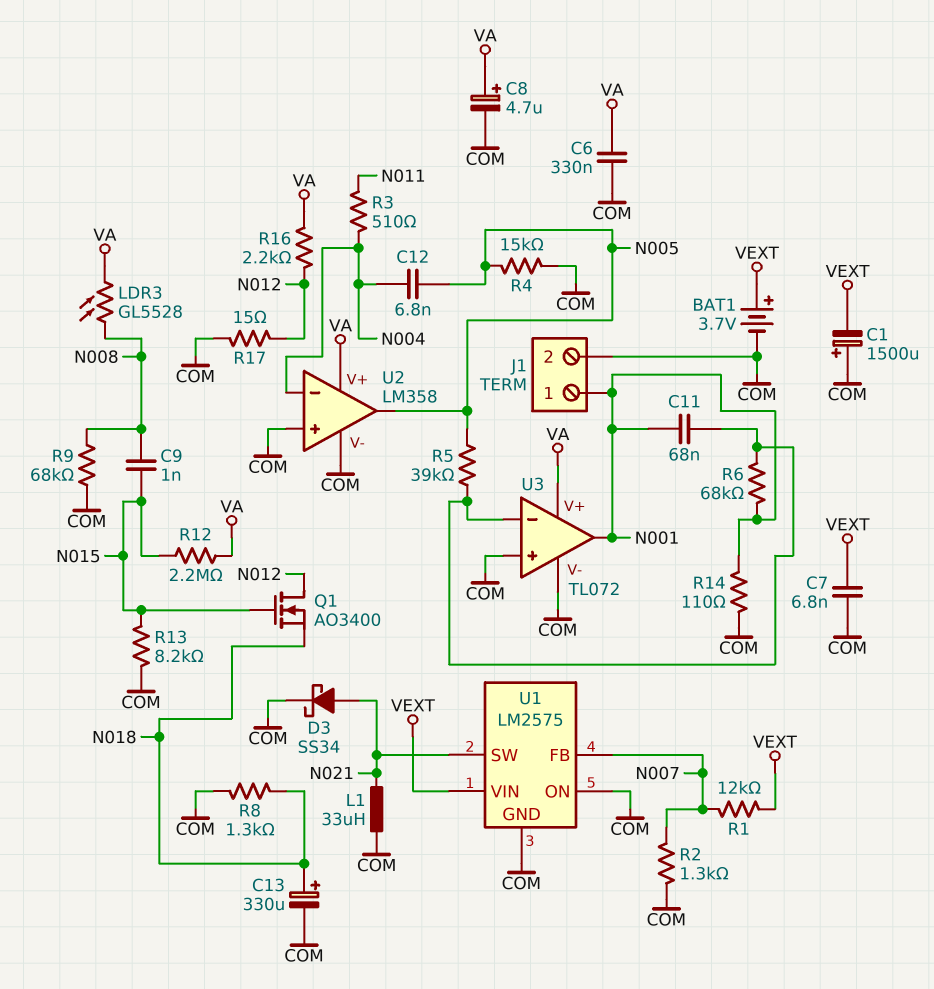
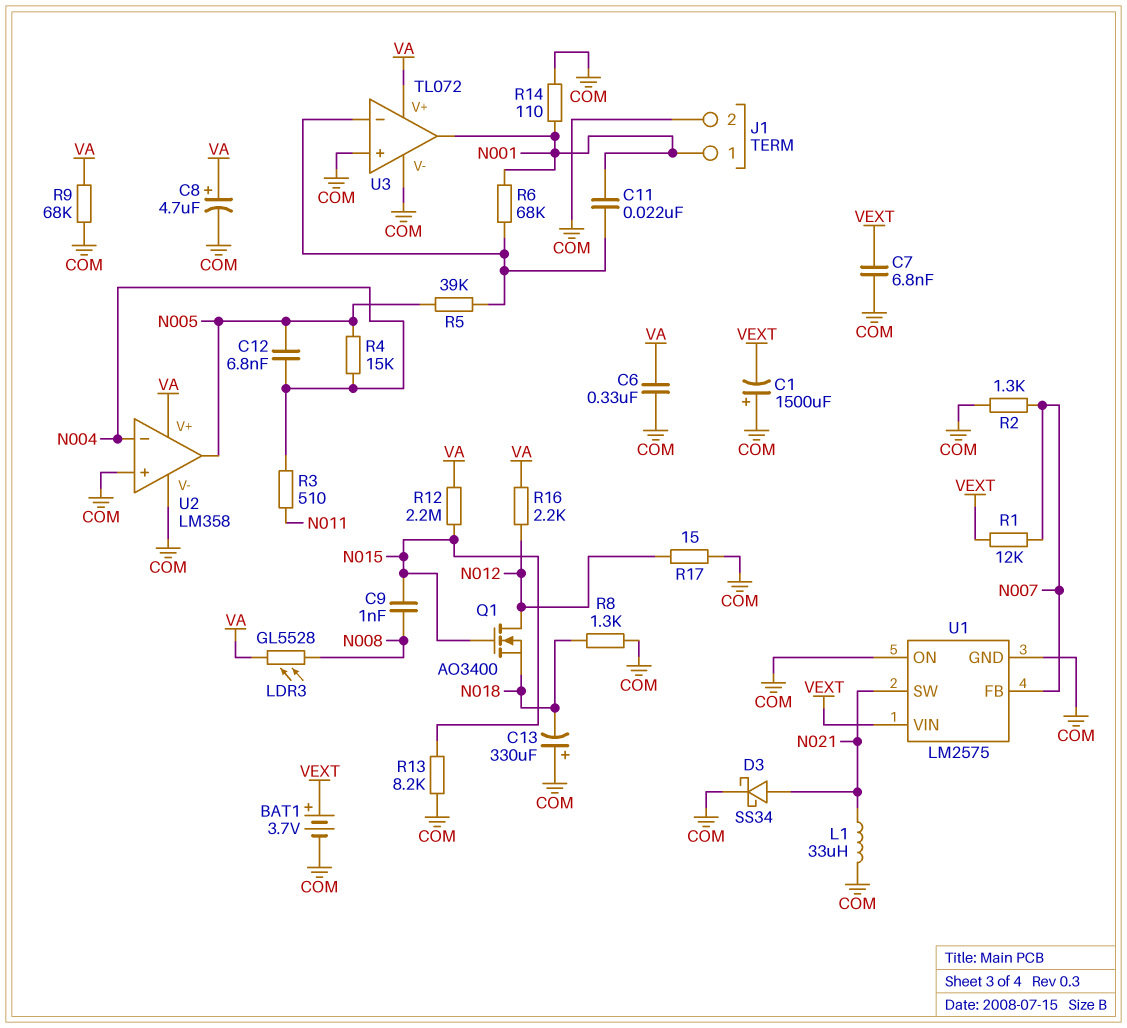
C11: 68nF (N001, U3/in-) -> 22nF (N001, U3/in-)
C13: 330uF (plus N018, minus COM) -> 330uF (plus COM, minus N018)
R4: 15k (COM, N005) -> 15k (N004, N005)
R9: 68k (COM, N008) -> 68k (COM, VA)

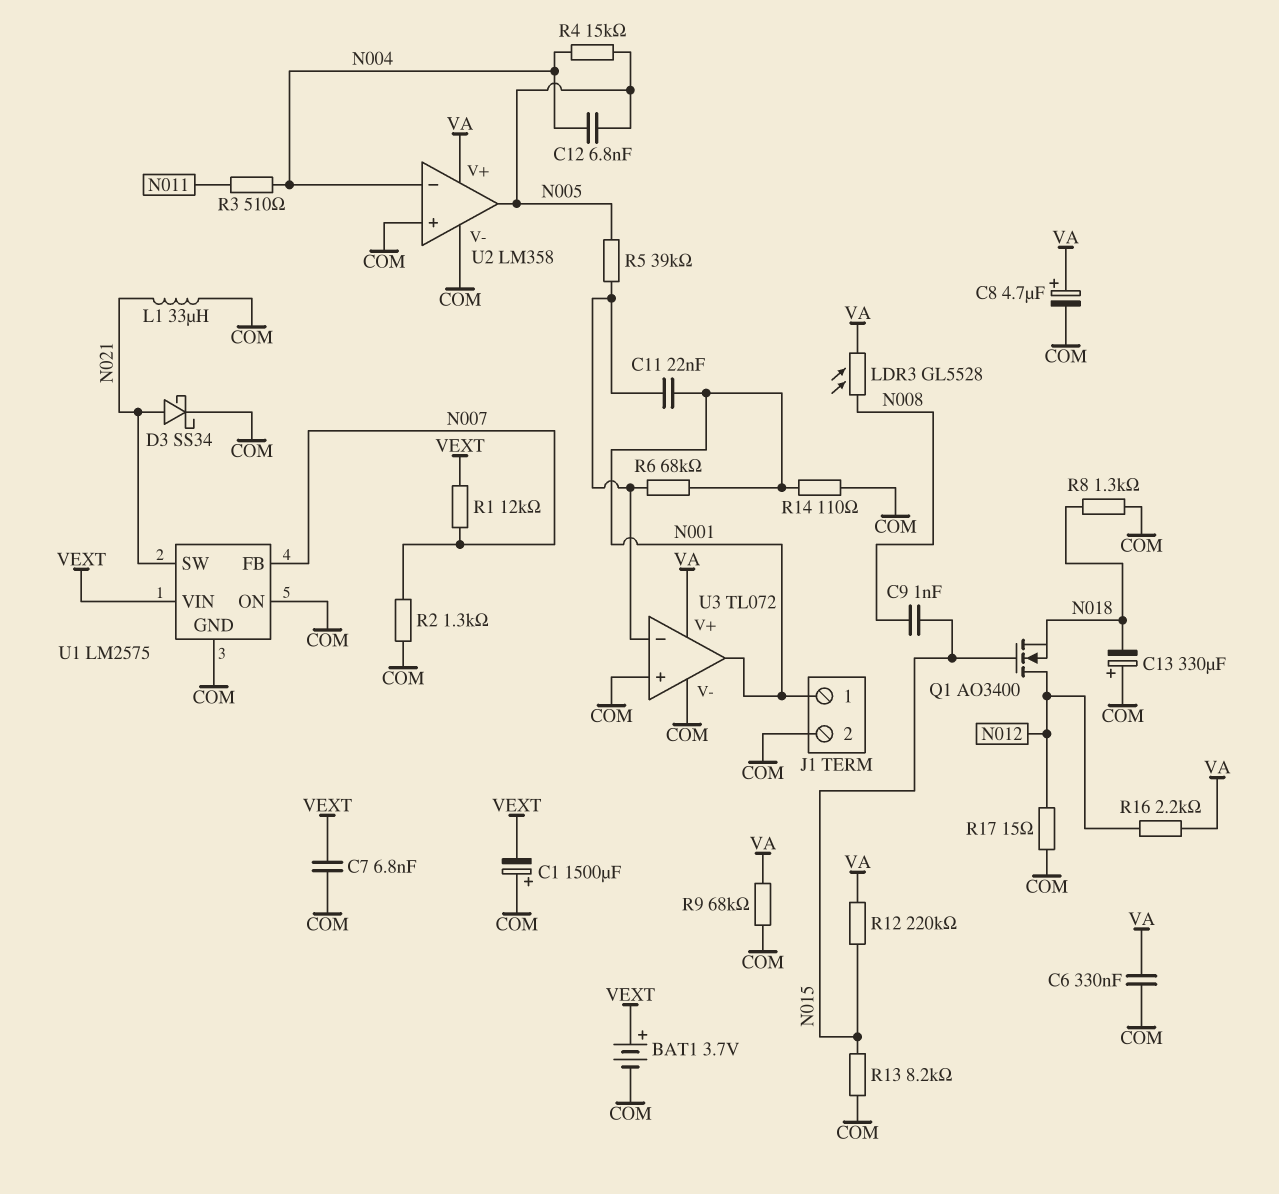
R12: 2.2M (N015, VA) -> 220k (N015, VA)

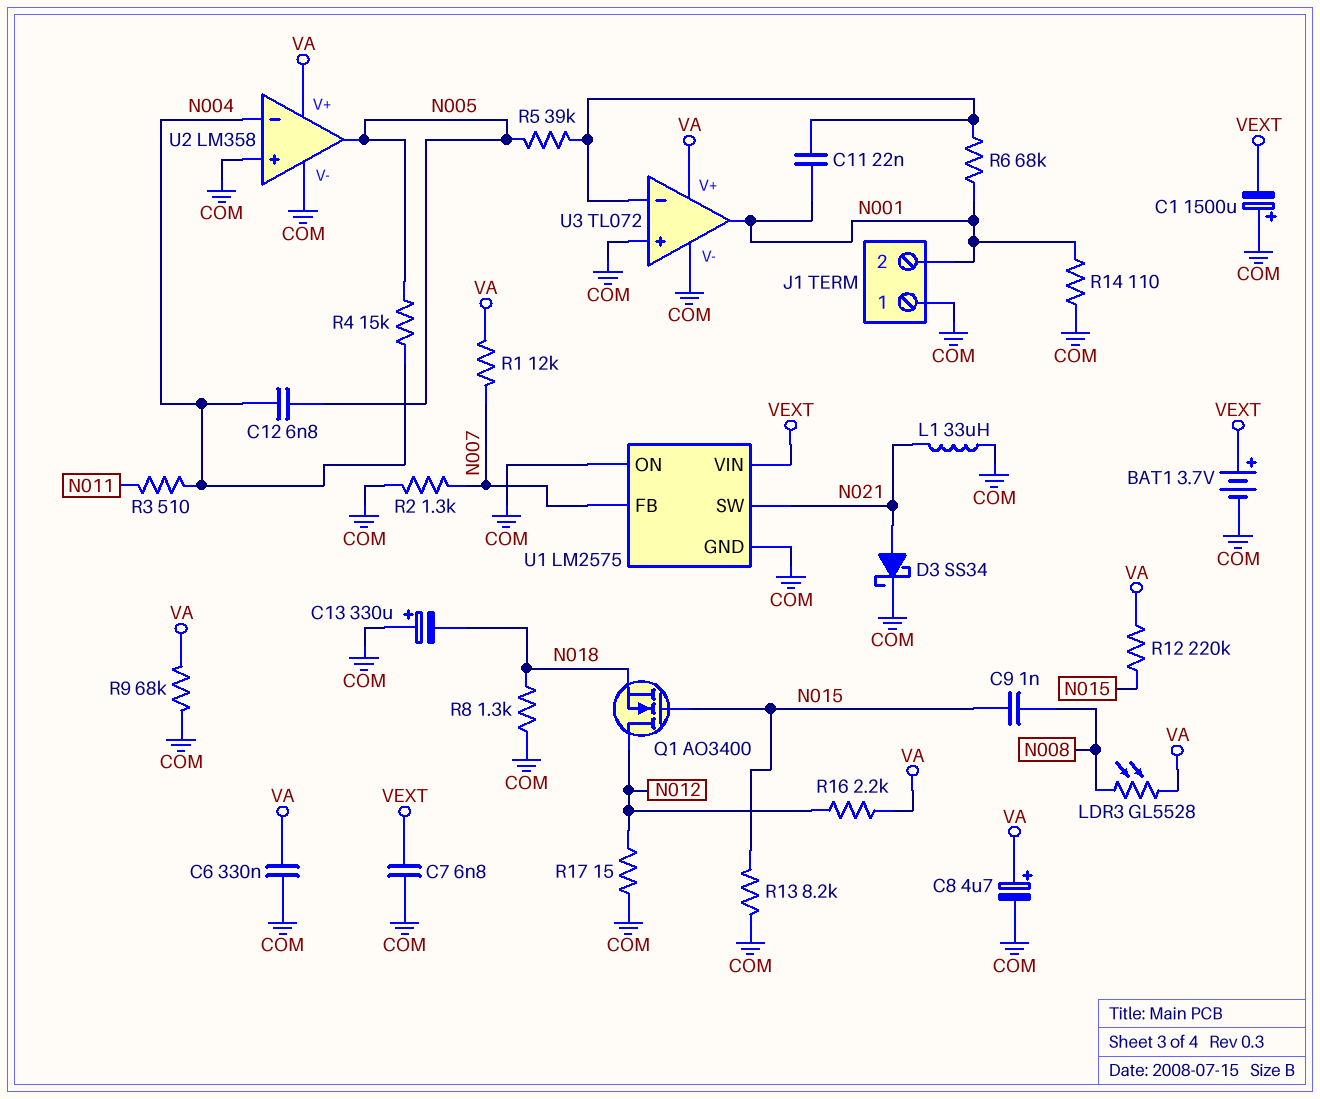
J1 pin 1: N001 -> COM
J1 pin 2: COM -> N001
R1: 12k (N007, VEXT) -> 12k (N007, VA)

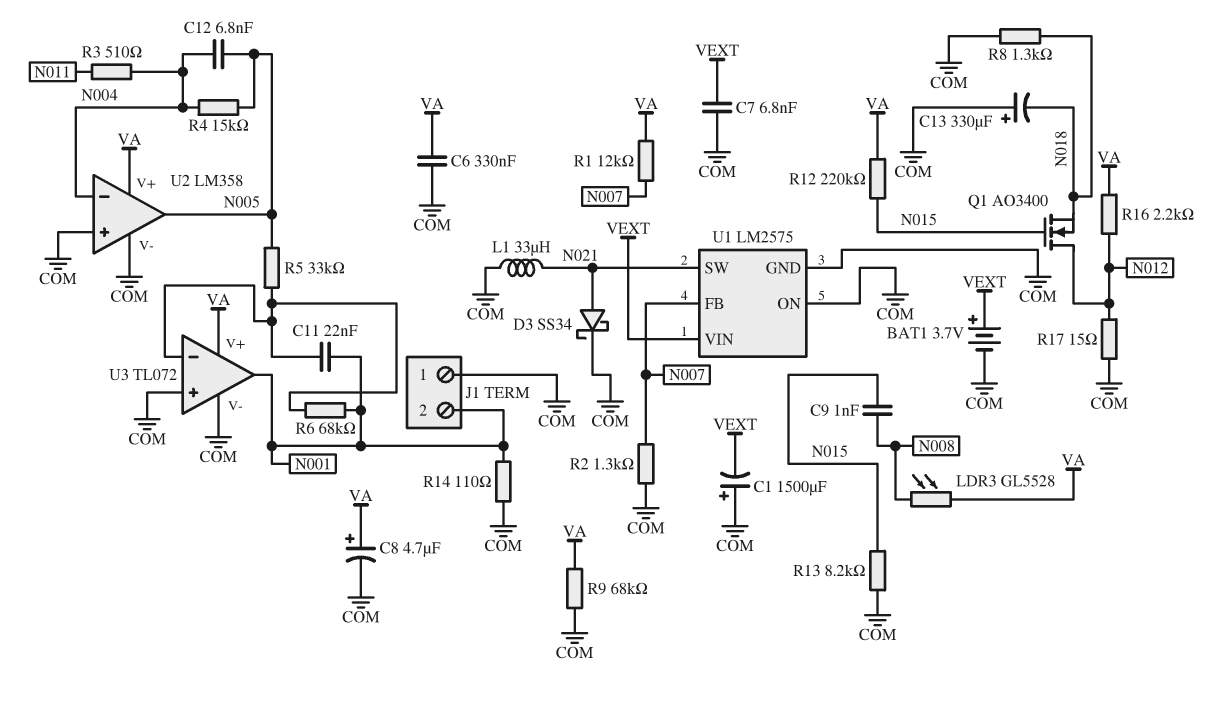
R5: 39k (N005, U3/in-) -> 33k (N005, U3/in-)

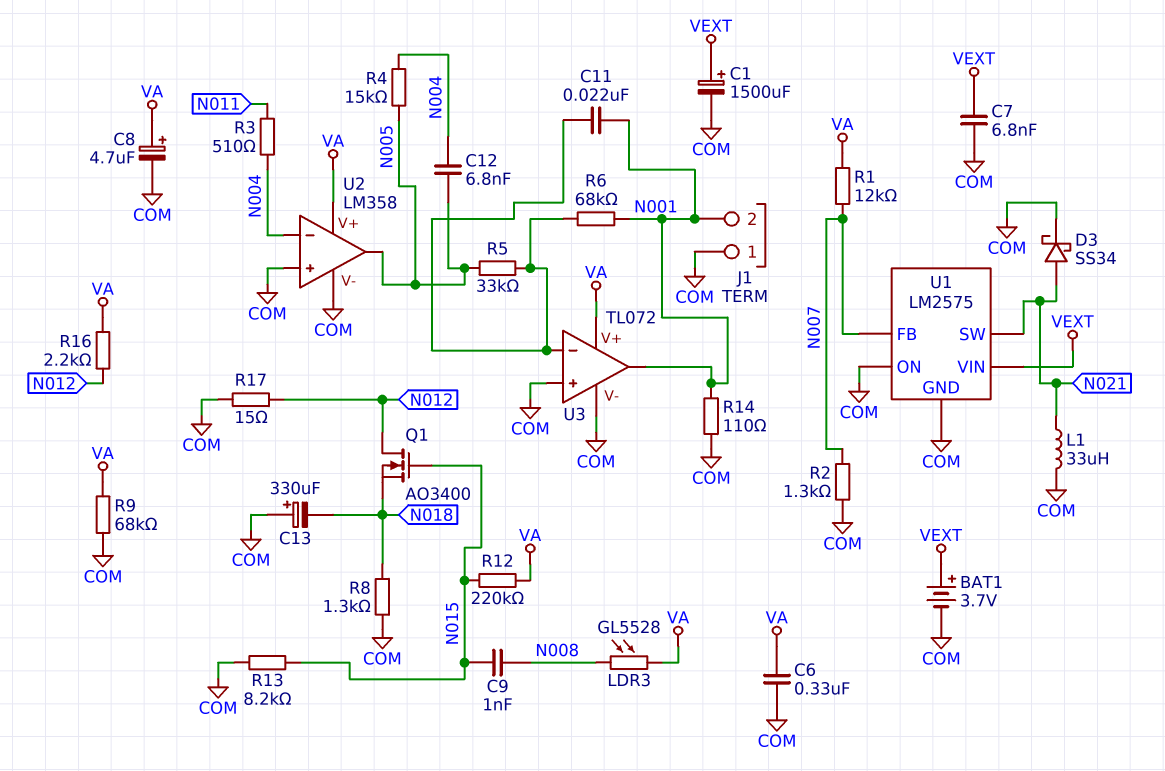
C1: 1500uF (plus COM, minus VEXT) -> 1500uF (plus VEXT, minus COM)

